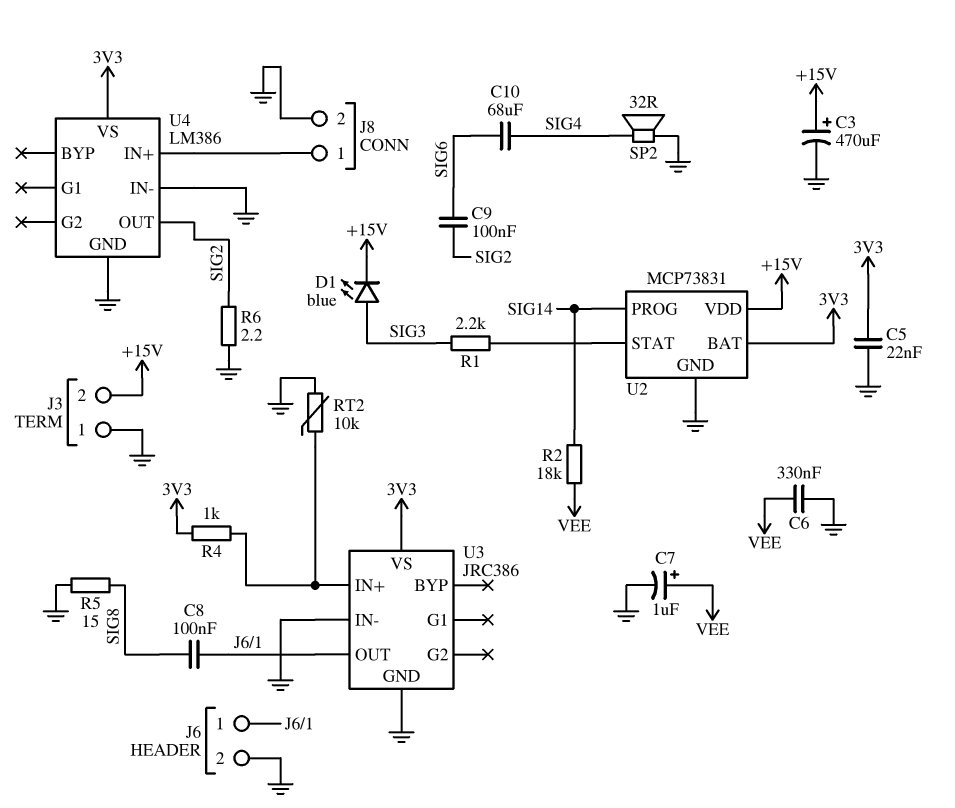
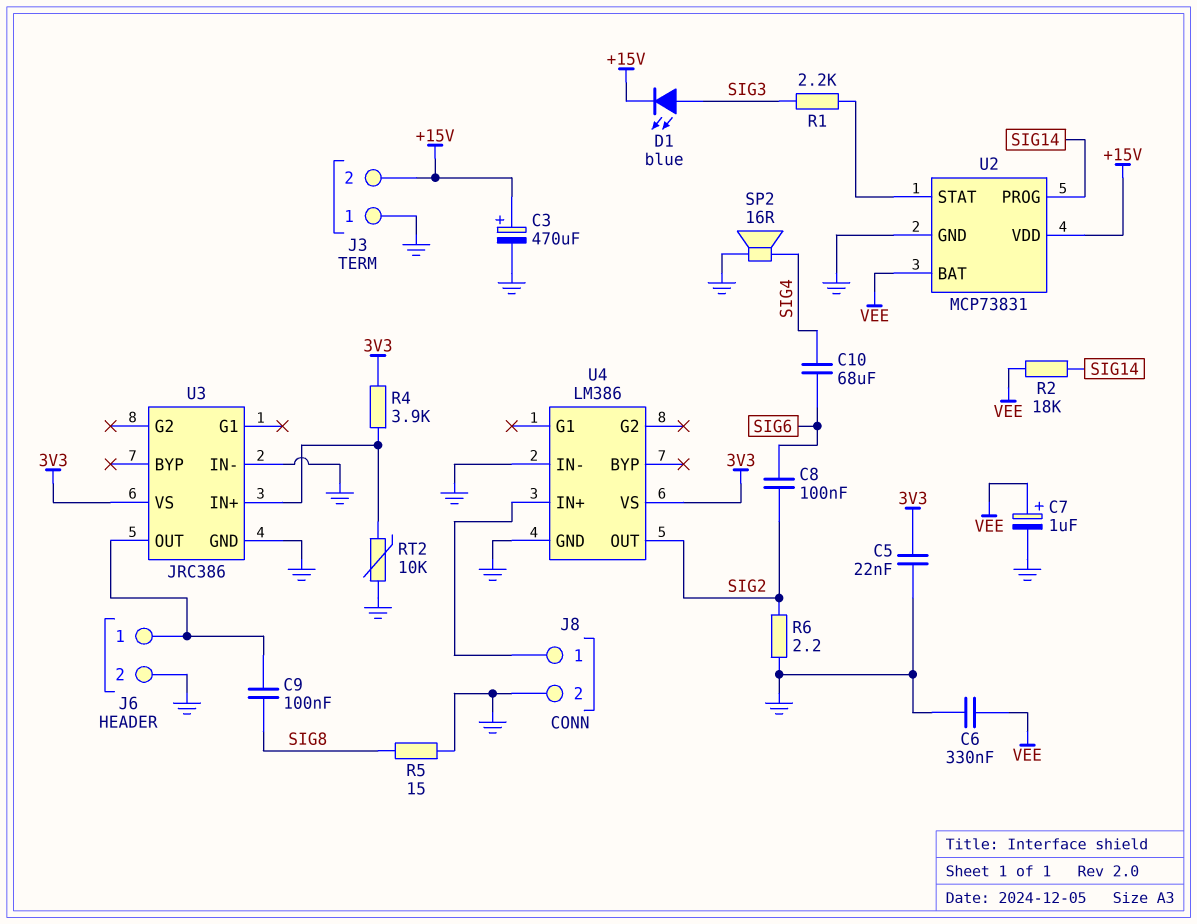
C8: 100nF (J6/1, SIG8) -> 100nF (SIG2, SIG6)
C9: 100nF (SIG2, SIG6) -> 100nF (J6/1, SIG8)
R4: 1k (3V3, U3/IN+) -> 3.9k (3V3, U3/IN+)
SP2: speaker 32R (GND, SIG4) -> speaker 16R (GND, SIG4)
U2 pin BAT: 3V3 -> VEE

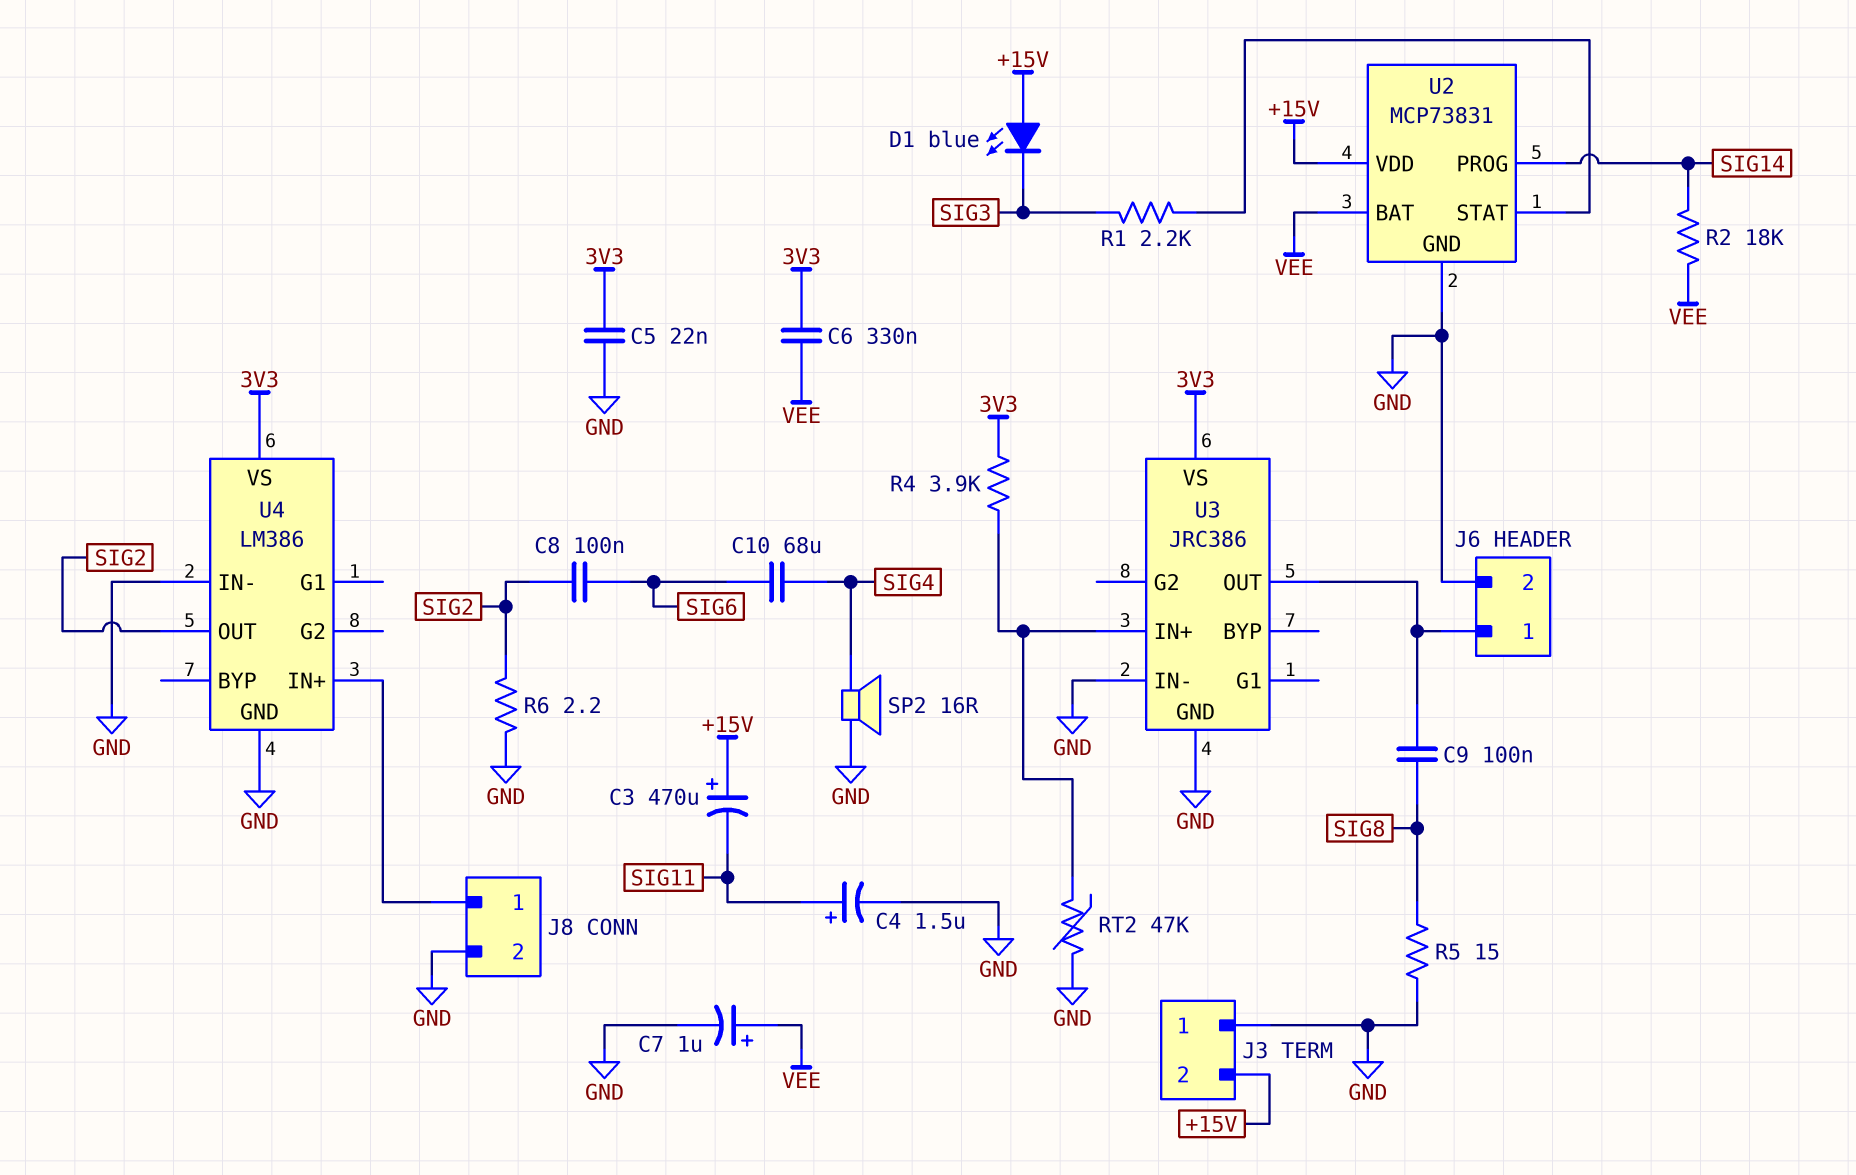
C3: 470uF (plus +15V, minus GND) -> 470uF (plus +15V, minus SIG11)
C4: none -> 1.5uF (plus SIG11, minus GND)
C6: 330nF (GND, VEE) -> 330nF (3V3, VEE)
D1: LED blue (A SIG3, K +15V) -> LED blue (A +15V, K SIG3)
RT2: 10k (GND, U3/IN+) -> 47k (GND, U3/IN+)

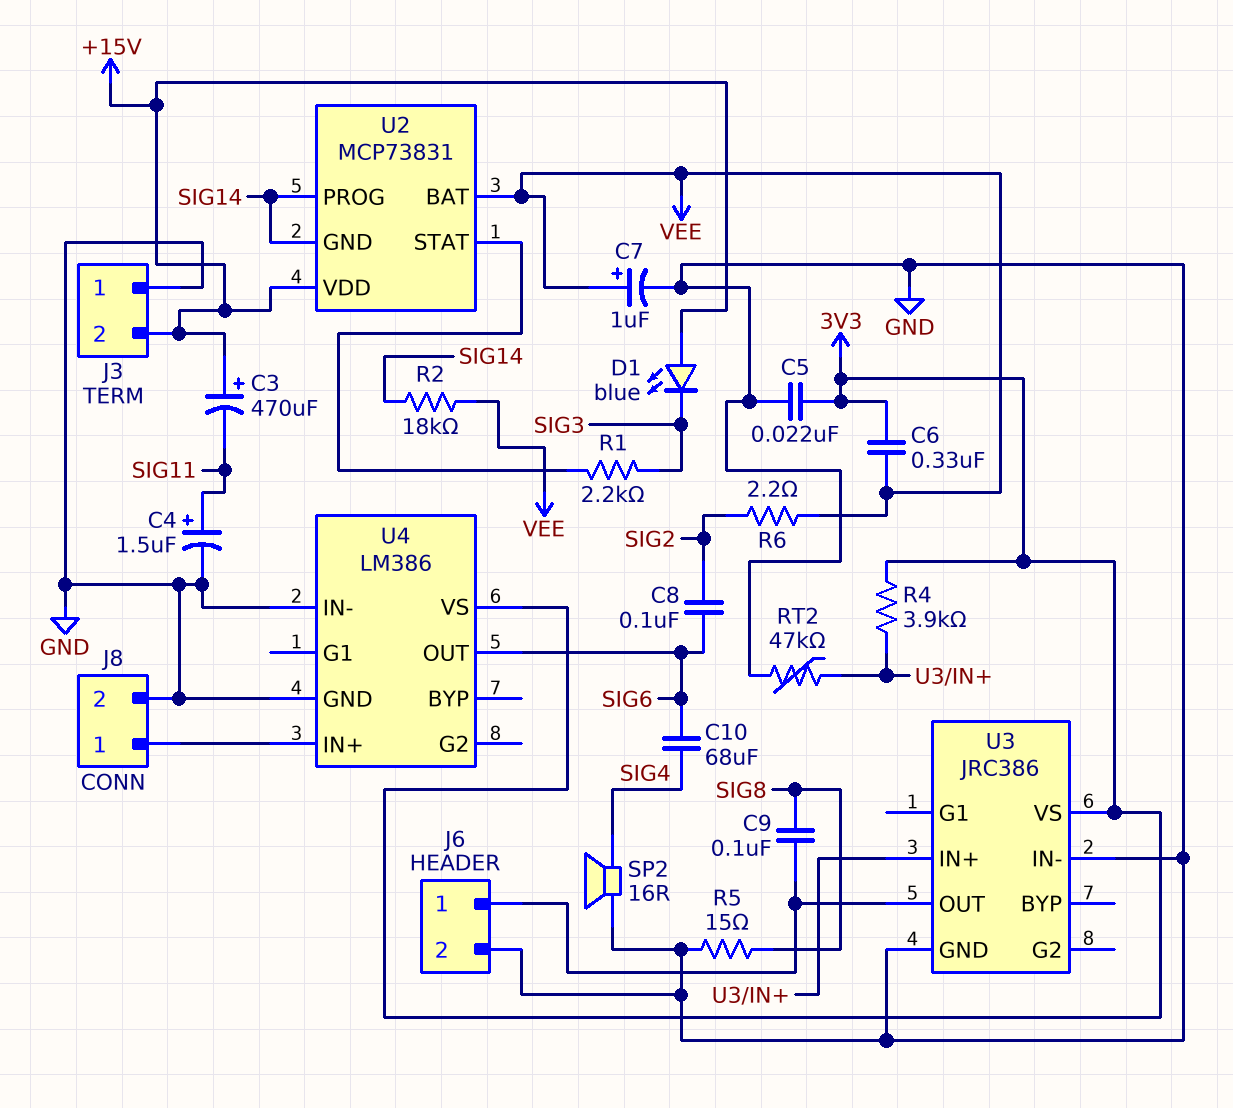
R6: 2.2 (GND, SIG2) -> 2.2 (SIG2, VEE)
U2 pin GND: GND -> SIG14
U4 pin OUT: SIG2 -> SIG6

